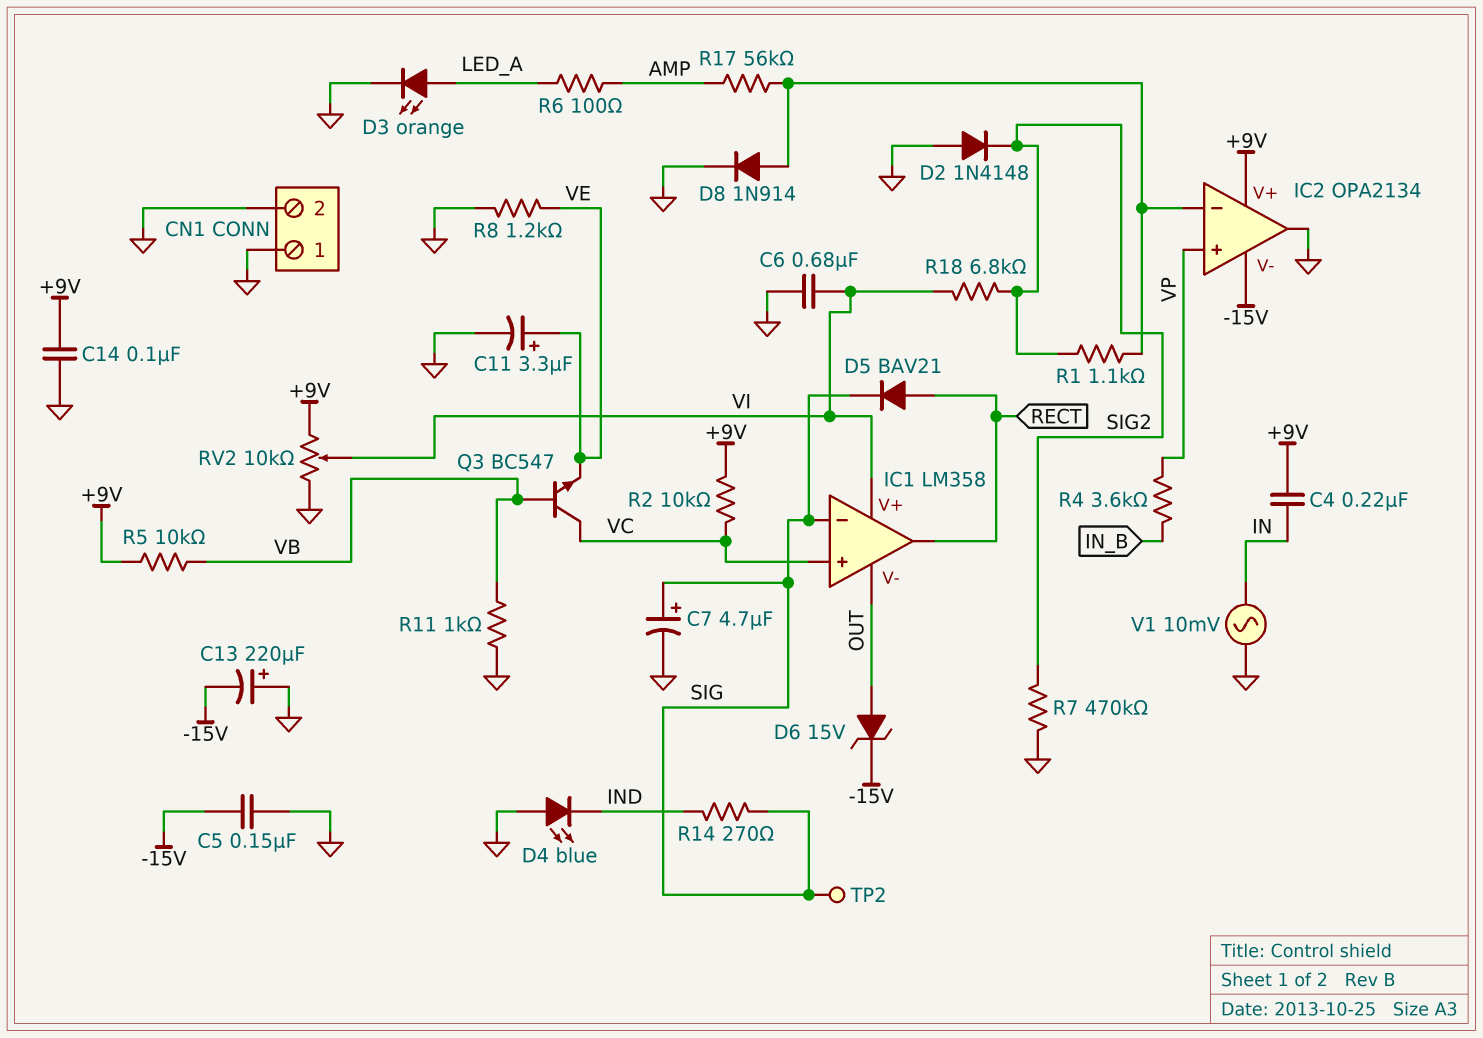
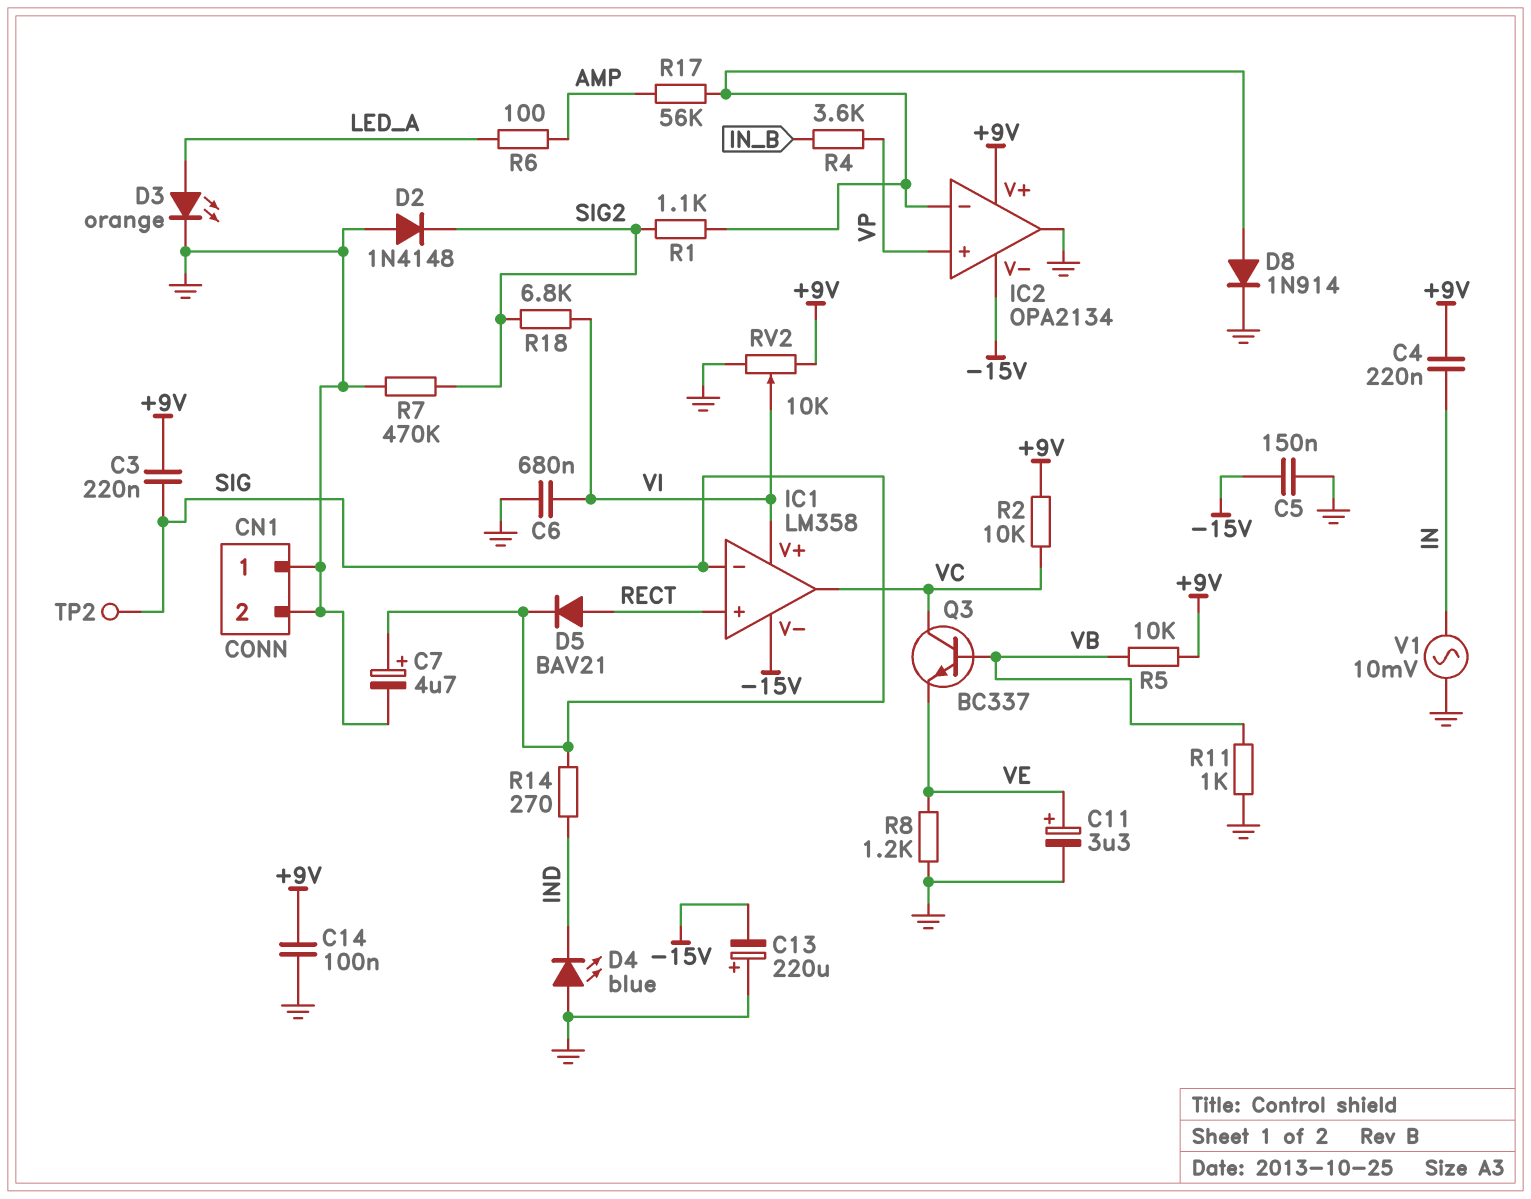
C3: none -> 220nF (+9V, SIG)
D6: zener 15V (A OUT, K -15V) -> none
IC1 pin V-: OUT -> -15V
IC1 pin in+: VC -> RECT
IC1 pin out: RECT -> VC
Q3: NPN BC547 (B VB, C VC, E VE) -> NPN BC337 (B VB, C VC, E VE)

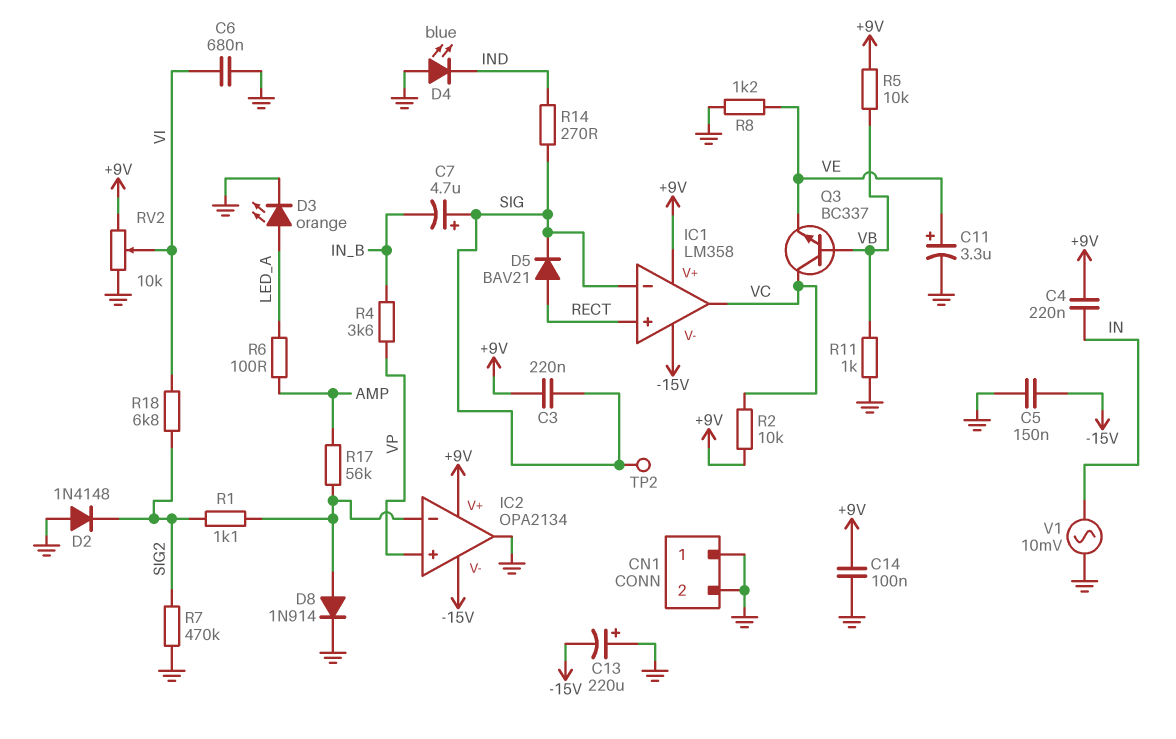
C7: 4.7uF (plus SIG, minus GND) -> 4.7uF (plus SIG, minus IN_B)
IC1 pin V+: VI -> +9V

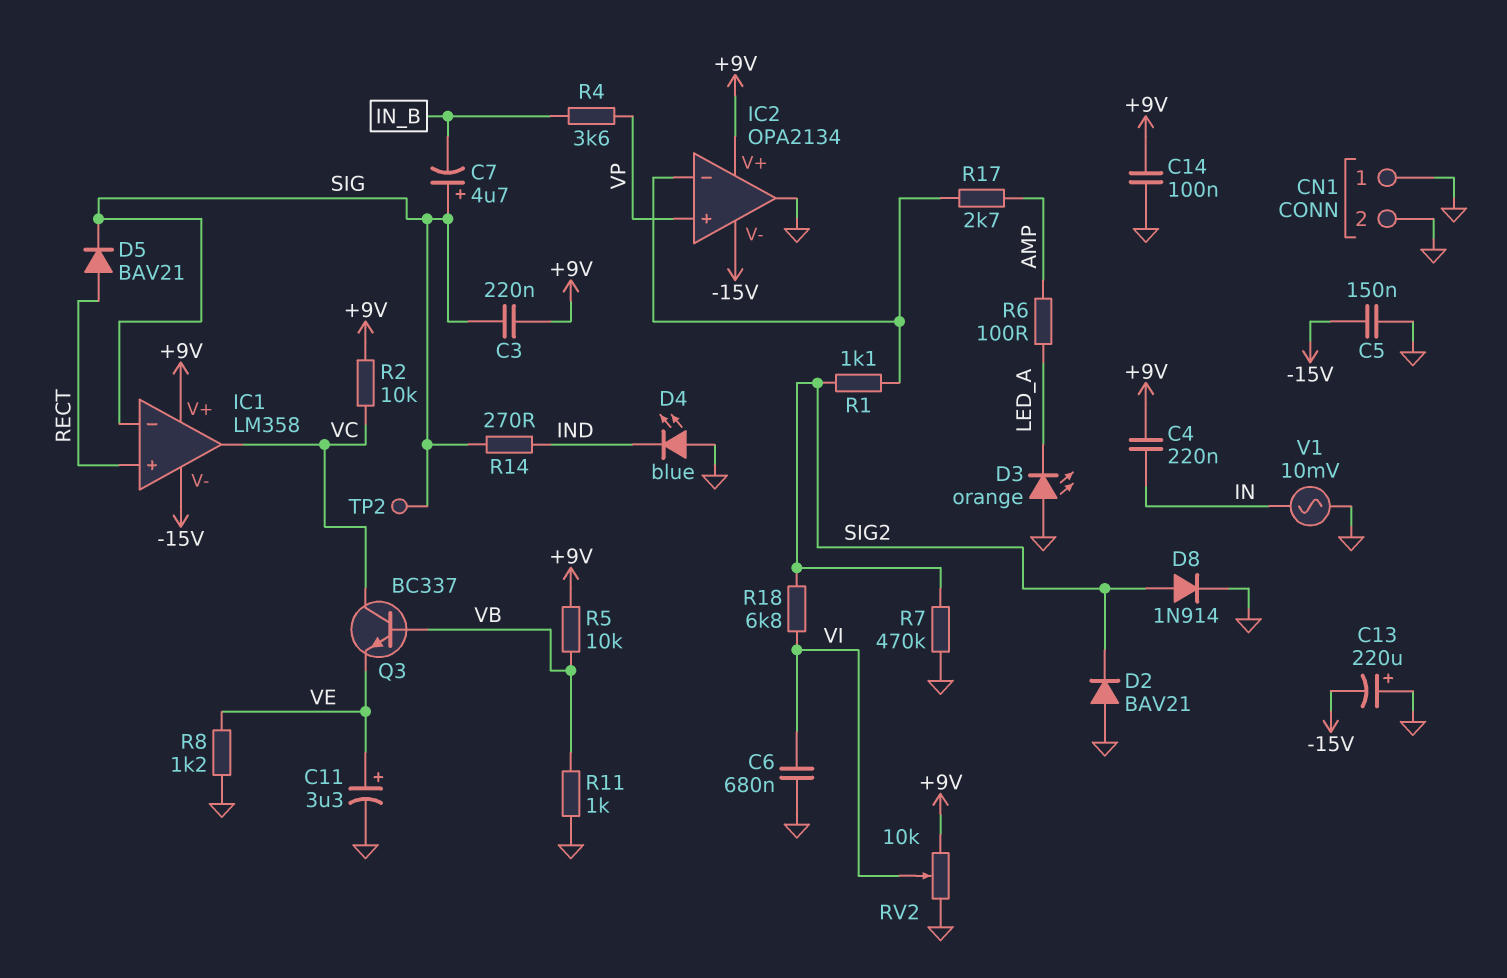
D2: diode 1N4148 (A GND, K SIG2) -> diode BAV21 (A GND, K SIG2)
D3: LED orange (A LED_A, K GND) -> LED orange (A GND, K LED_A)
D8: diode 1N914 (A IC2/in-, K GND) -> diode 1N914 (A SIG2, K GND)
R17: 56k (AMP, IC2/in-) -> 2.7k (AMP, IC2/in-)

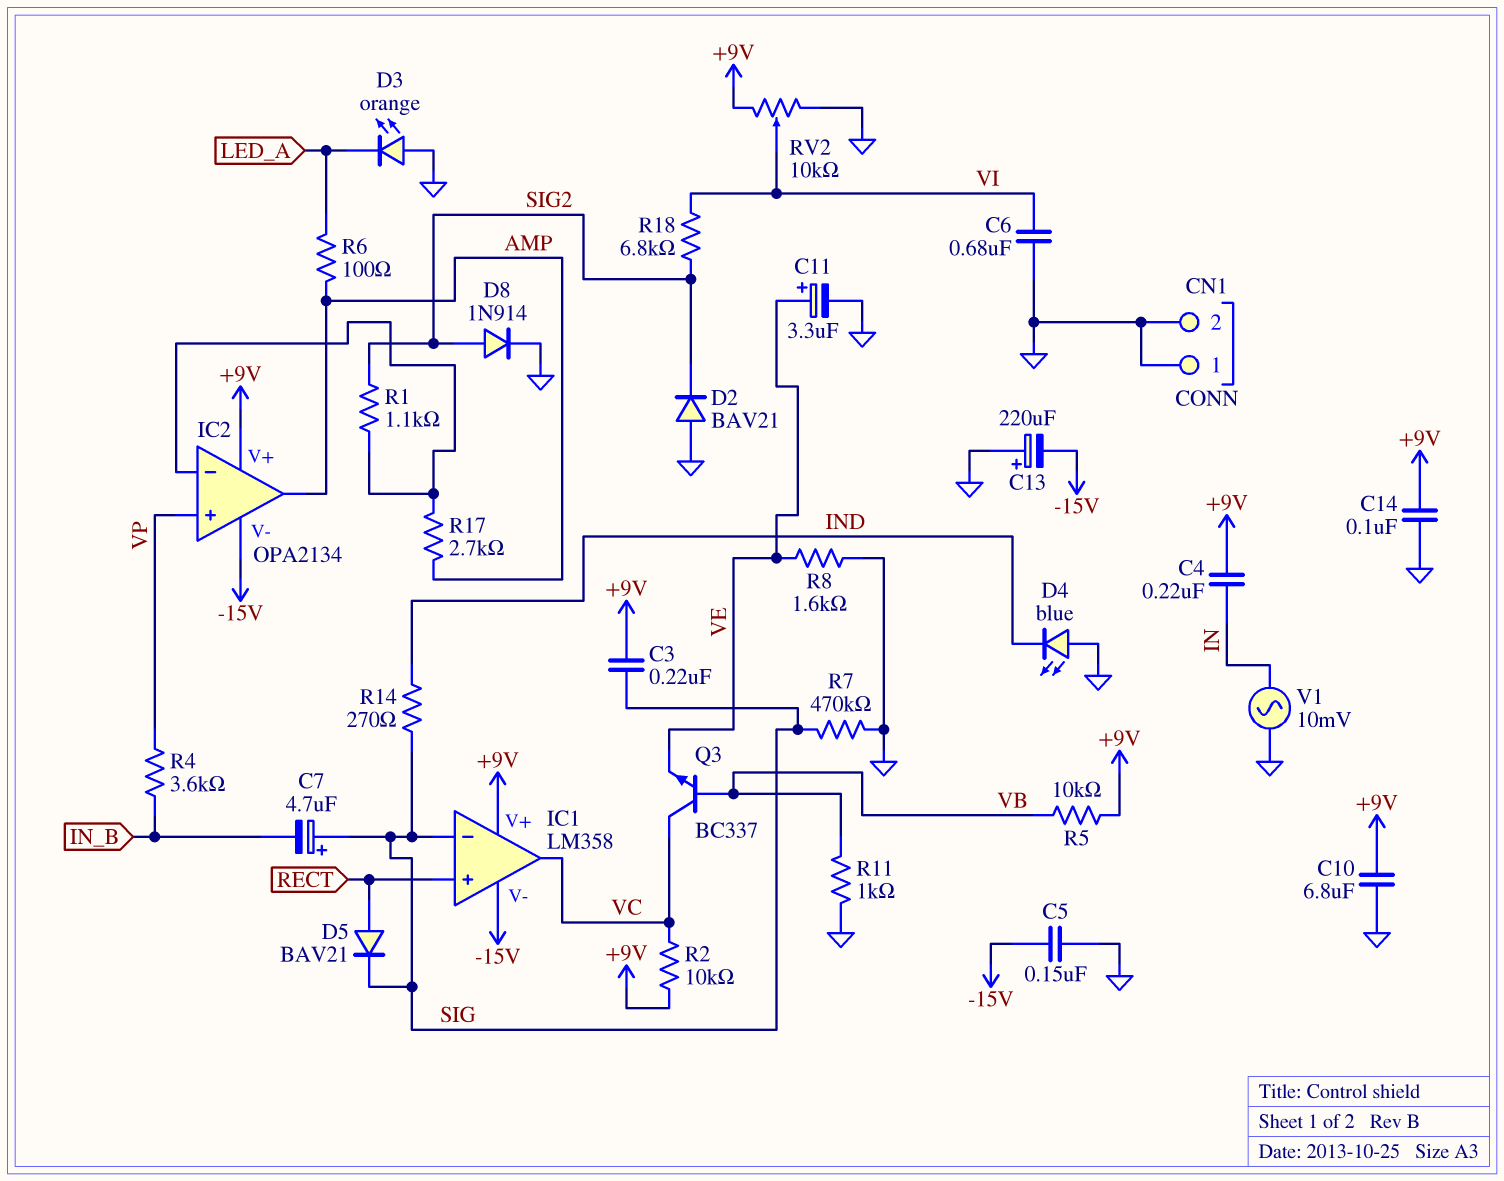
C10: none -> 6.8uF (+9V, GND)
IC2 pin out: GND -> AMP
R7: 470k (GND, SIG2) -> 470k (GND, SIG)
R8: 1.2k (GND, VE) -> 1.6k (GND, VE)
TP2: test point (SIG) -> none

